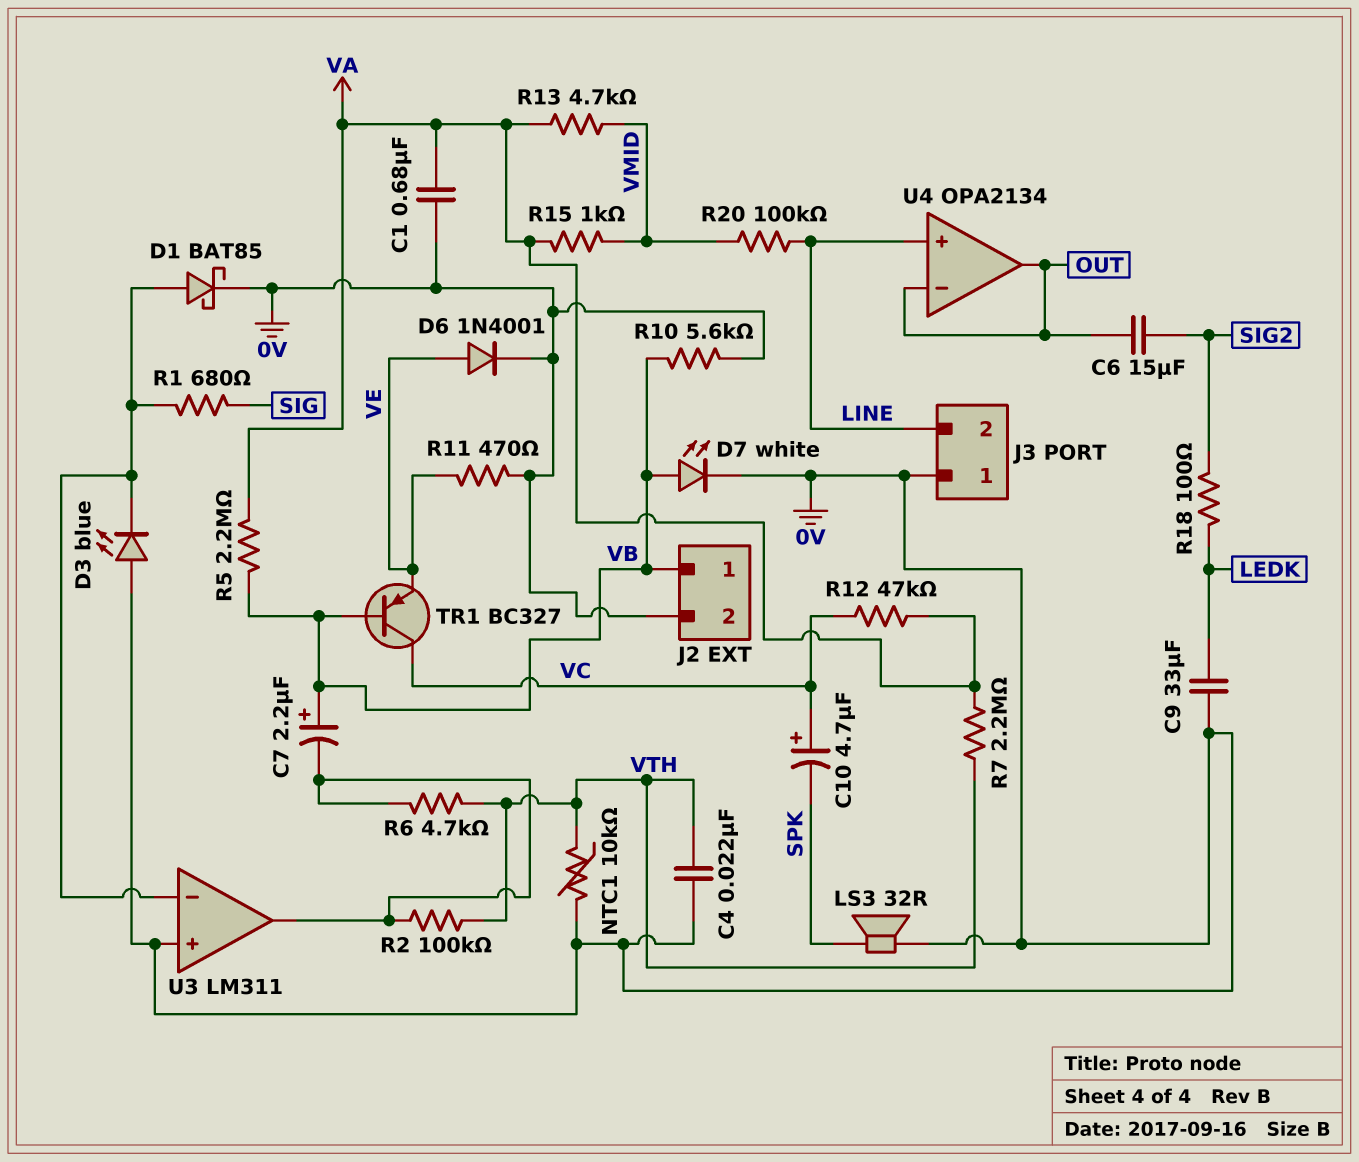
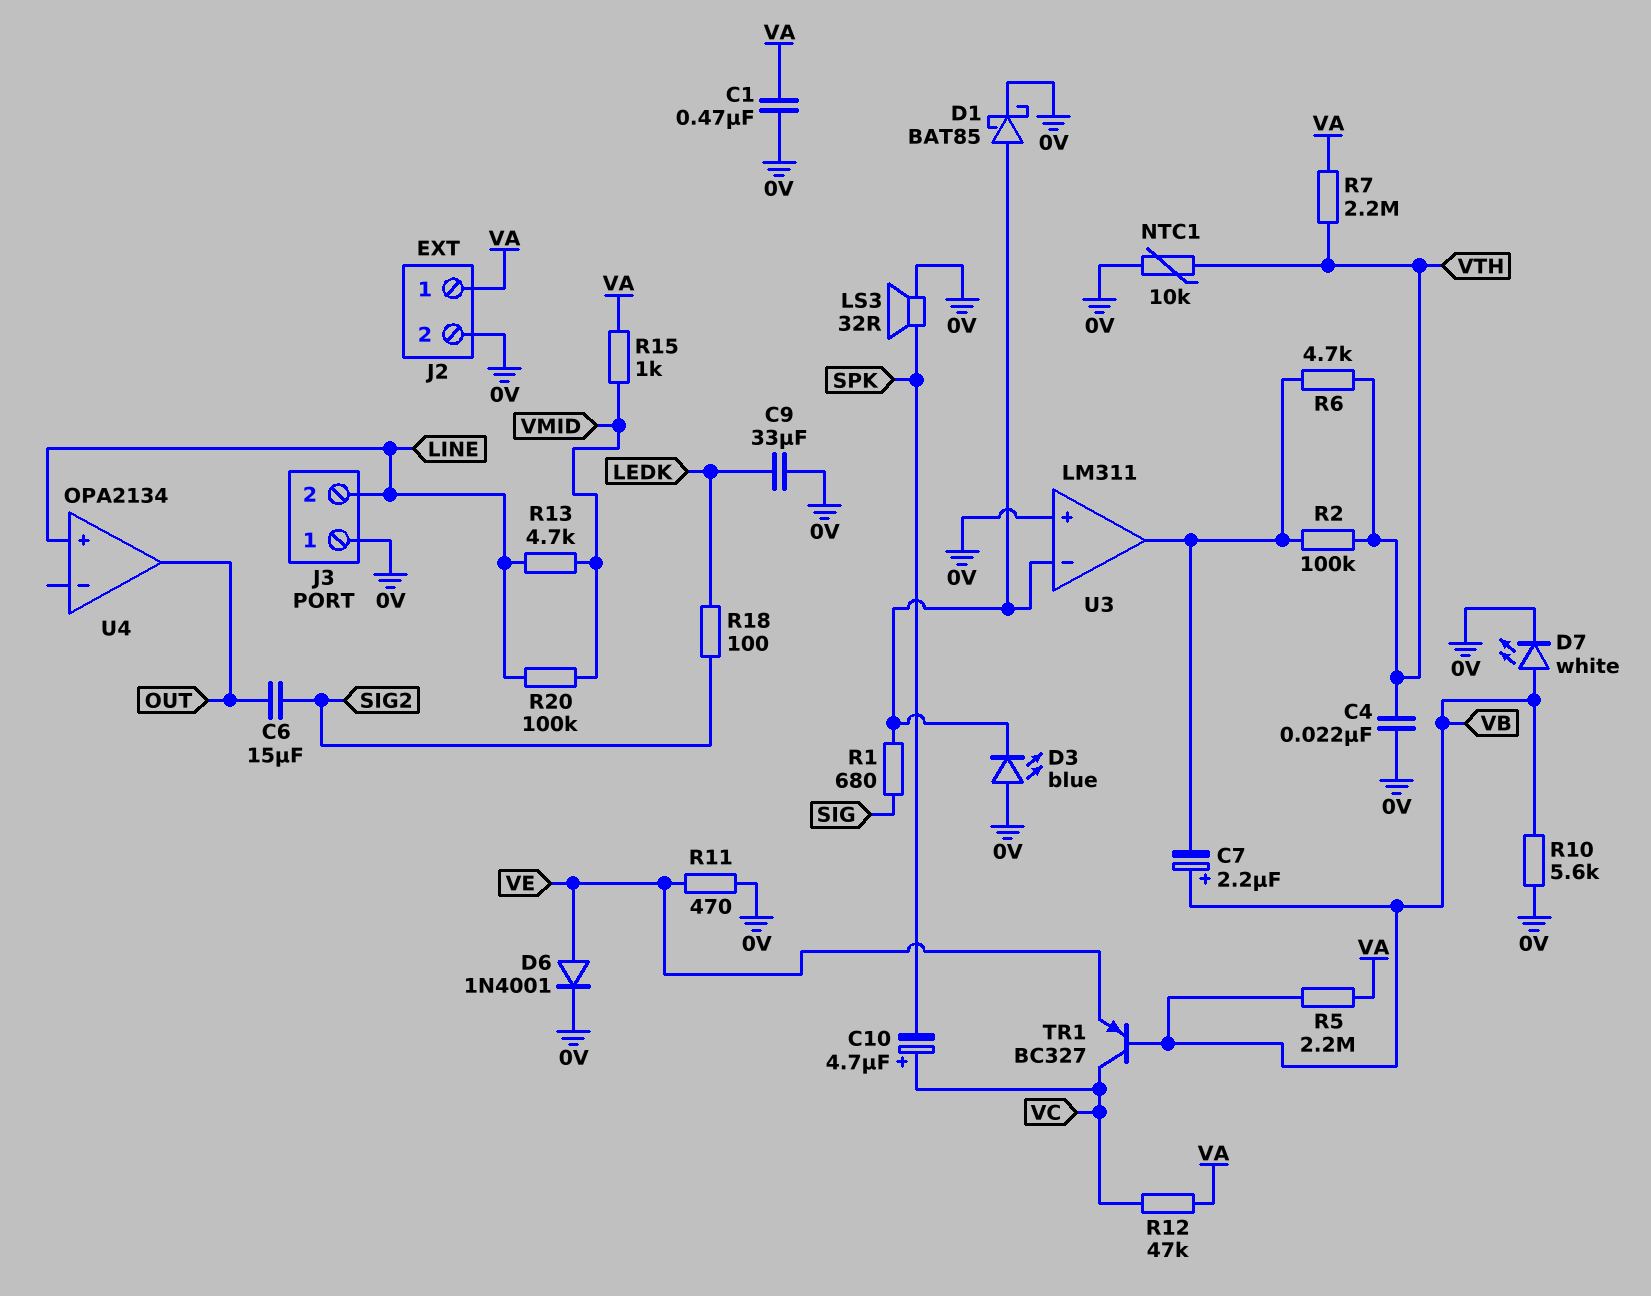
C1: 680nF (0V, VA) -> 470nF (0V, VA)
J2 pin 1: VB -> VA
R13: 4.7k (VA, VMID) -> 4.7k (LINE, VMID)
U4 pin in-: OUT -> none

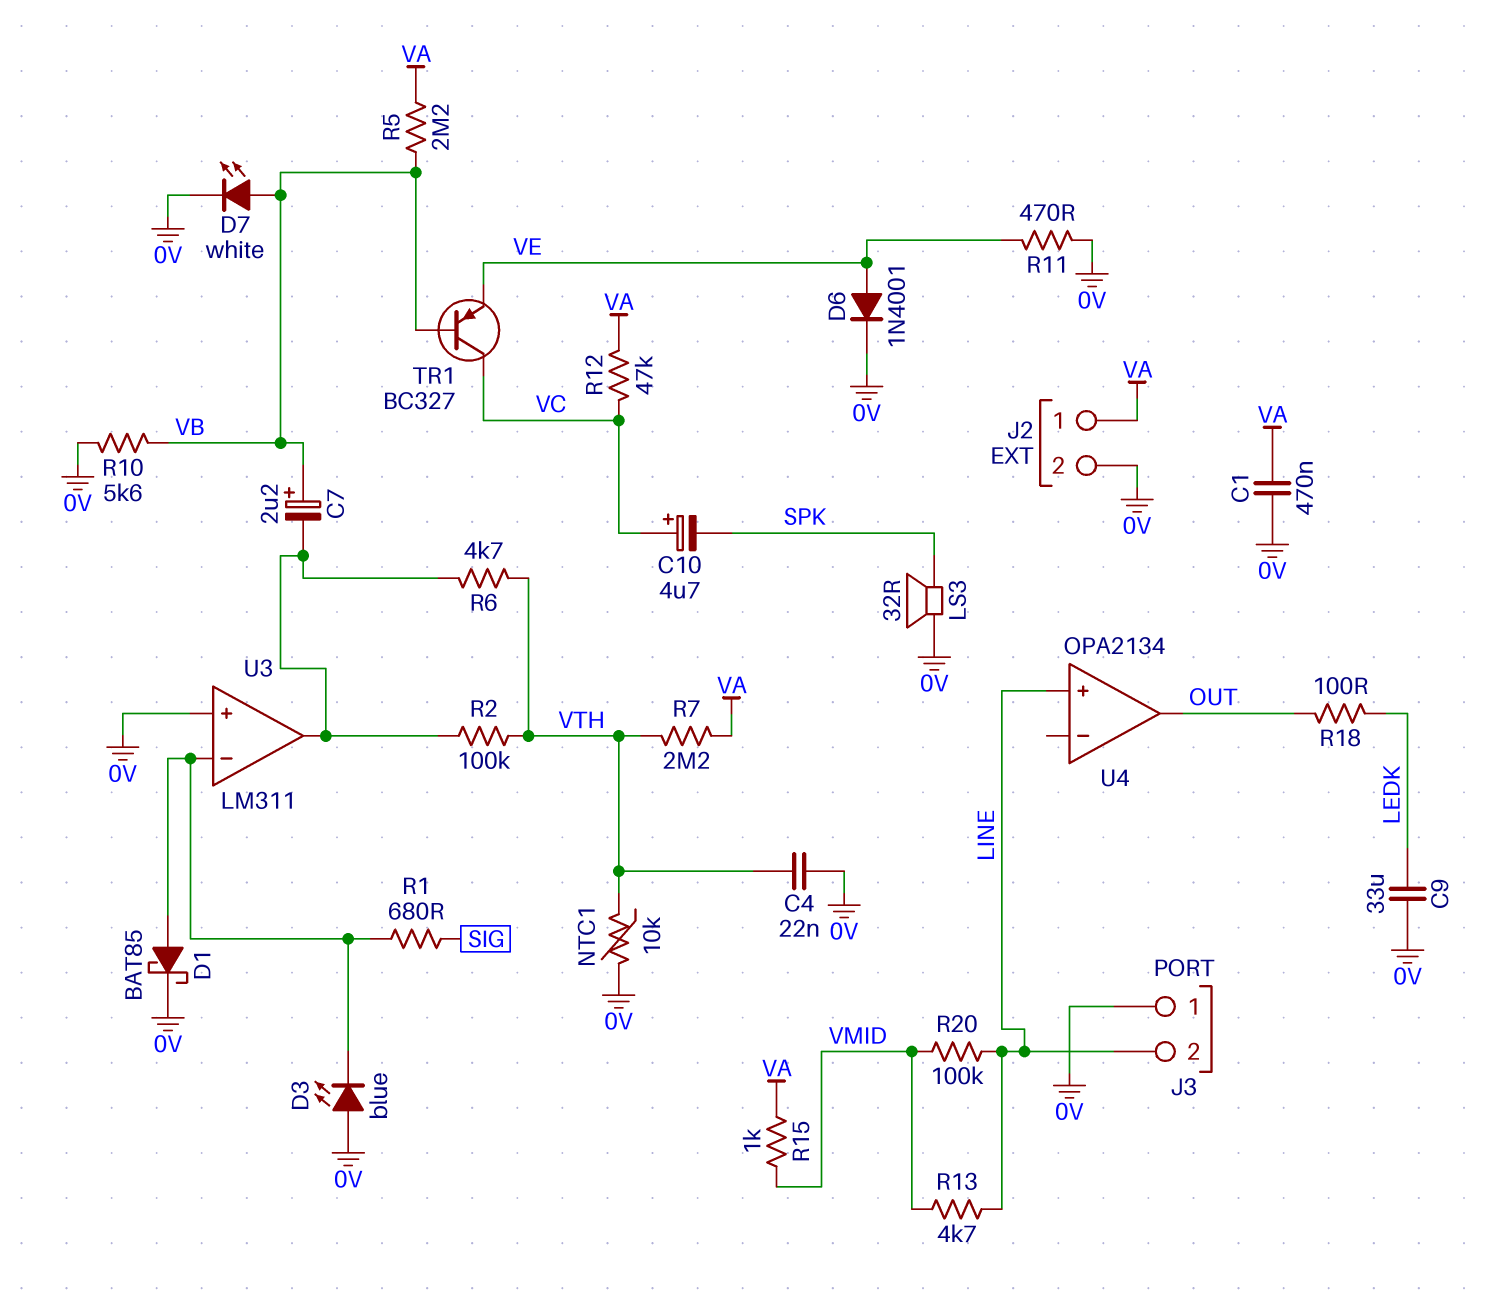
C6: 15uF (OUT, SIG2) -> none
R18: 100 (LEDK, SIG2) -> 100 (LEDK, OUT)

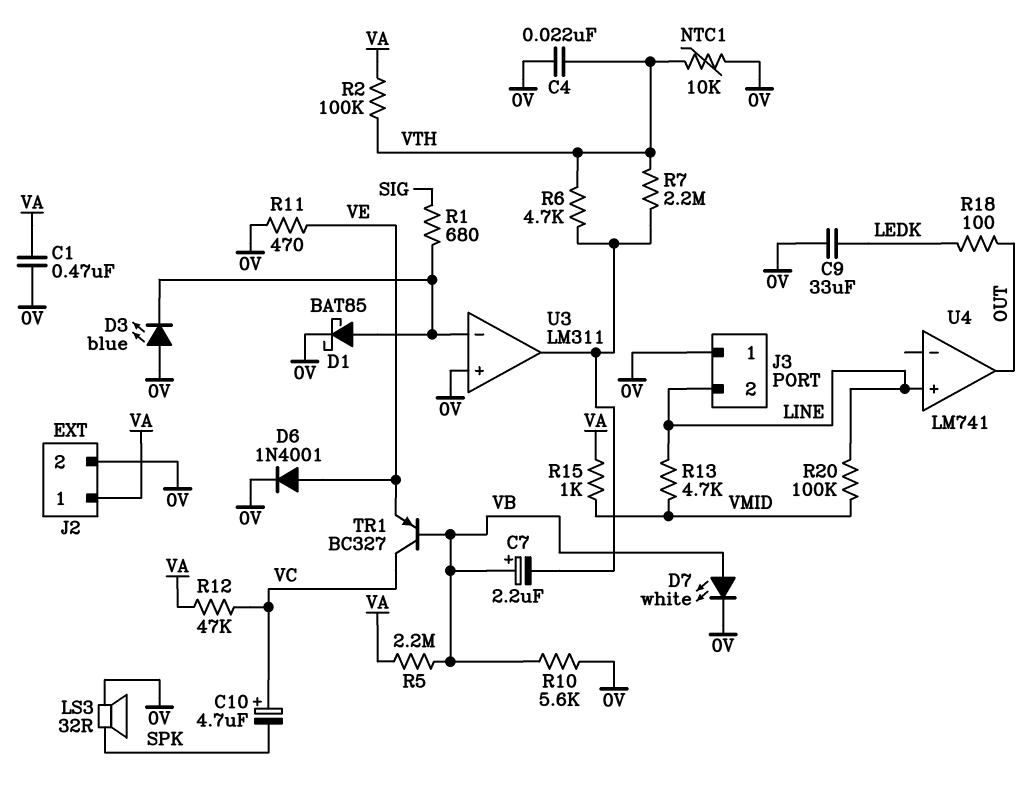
R2: 100k (U3/out, VTH) -> 100k (VA, VTH)
R7: 2.2M (VA, VTH) -> 2.2M (U3/out, VTH)
U4: OPA2134 -> LM741

